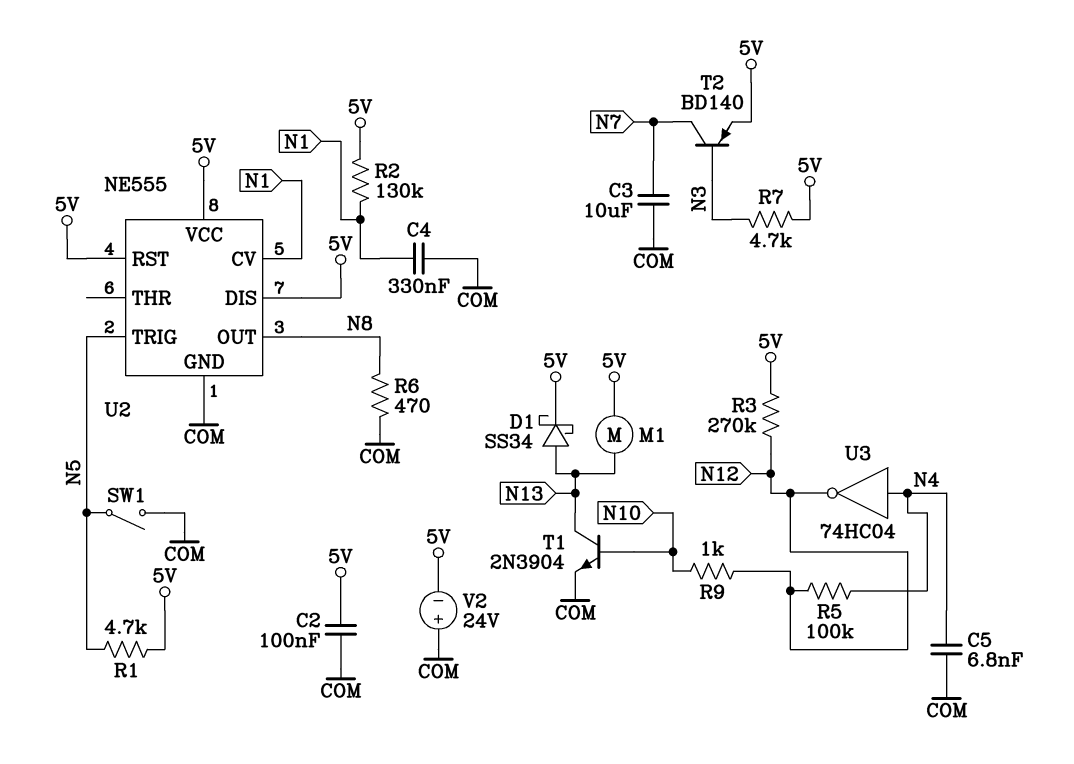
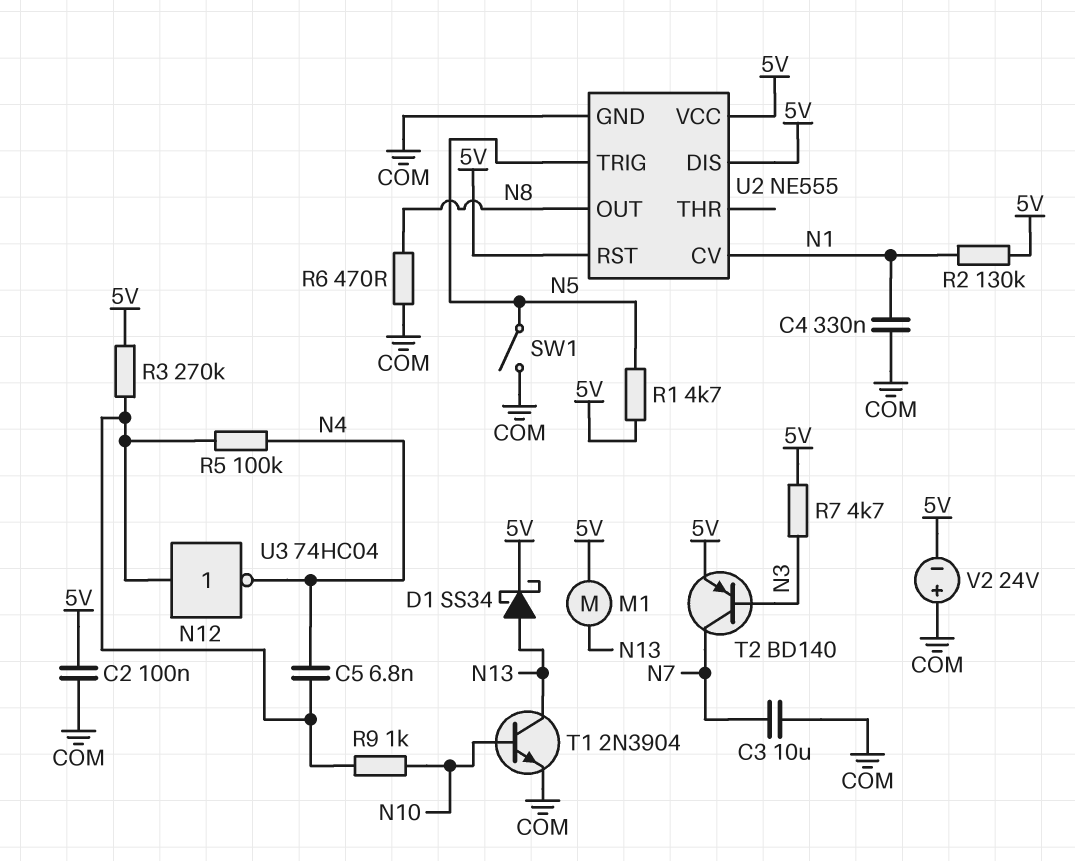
C5: 6.8nF (COM, N4) -> 6.8nF (N4, N12)
U3: NOT 74HC04 (in N4, out N12) -> NOT 74HC04 (in N12, out N4)

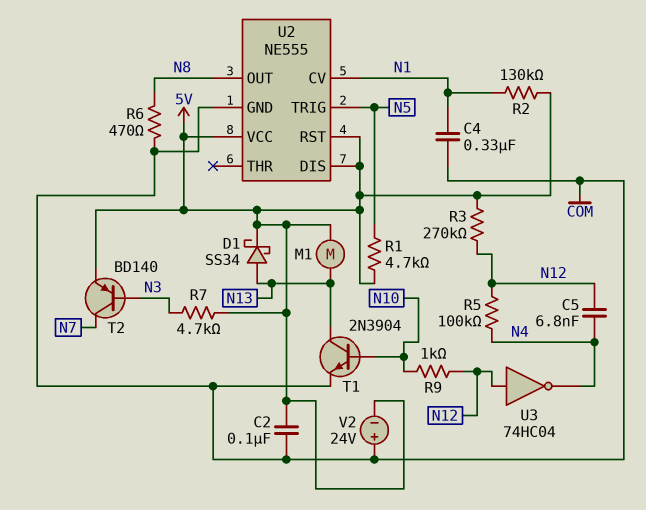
C3: 10uF (COM, N7) -> none
SW1: switch (COM, N5) -> none

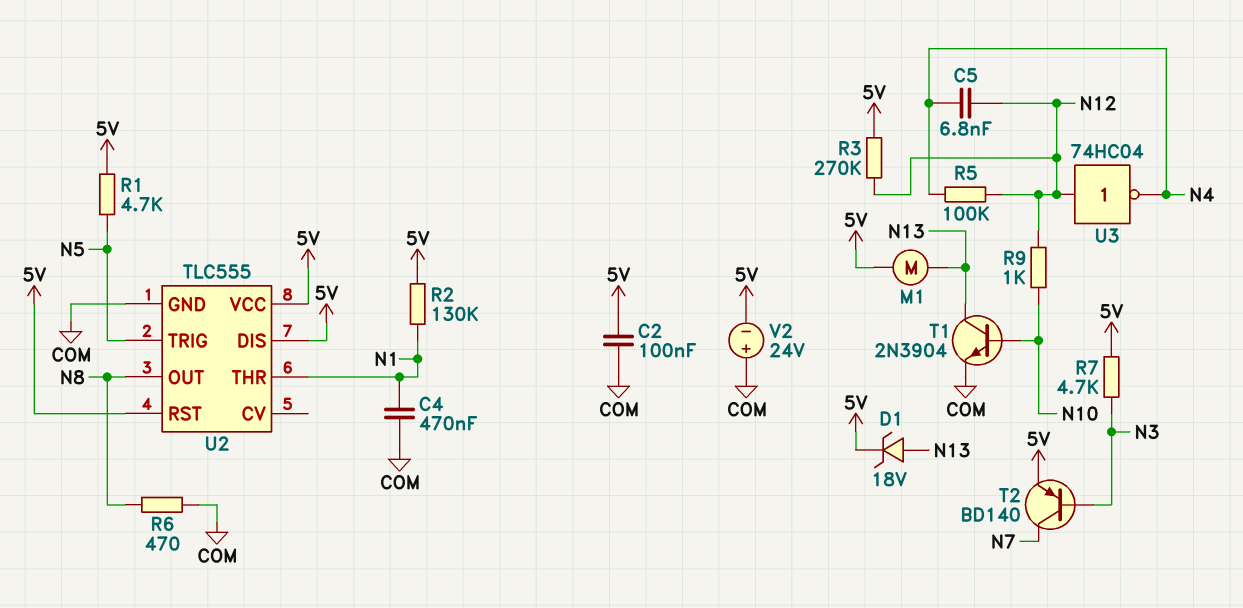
C4: 330nF (COM, N1) -> 470nF (COM, N1)
D1: schottky SS34 (A N13, K 5V) -> zener 18V (A N13, K 5V)
U2: NE555 -> TLC555
U2 pin CV: N1 -> none
U2 pin THR: none -> N1

